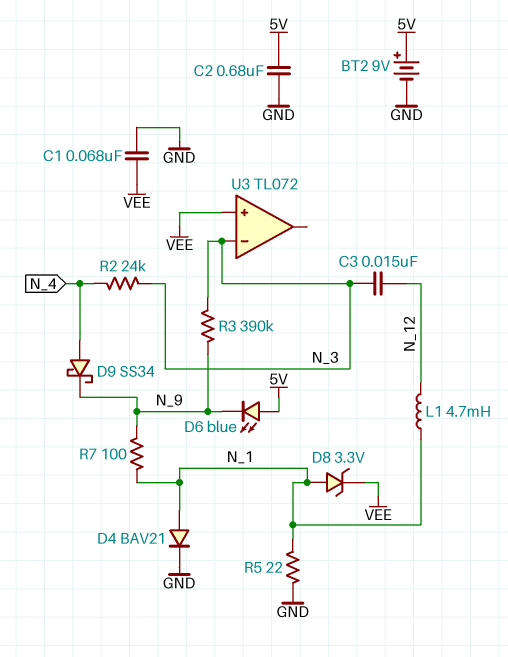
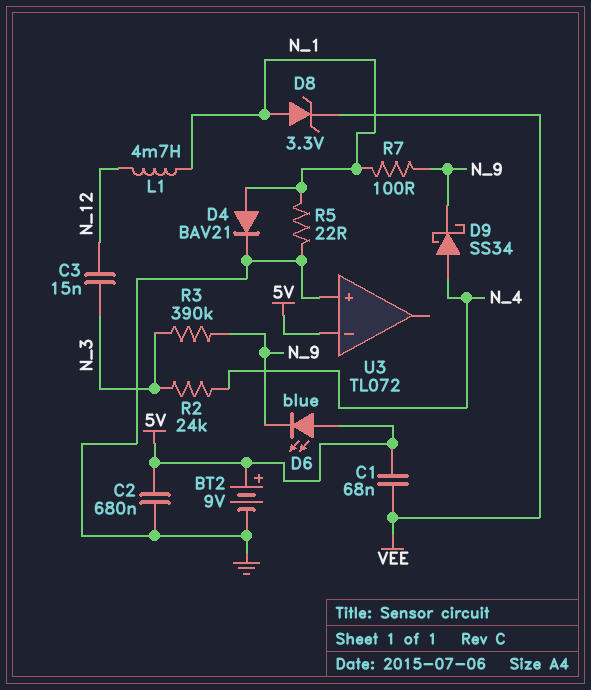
C1: 68nF (GND, VEE) -> 68nF (5V, VEE)
U3 pin in+: VEE -> GND
U3 pin in-: N_3 -> 5V

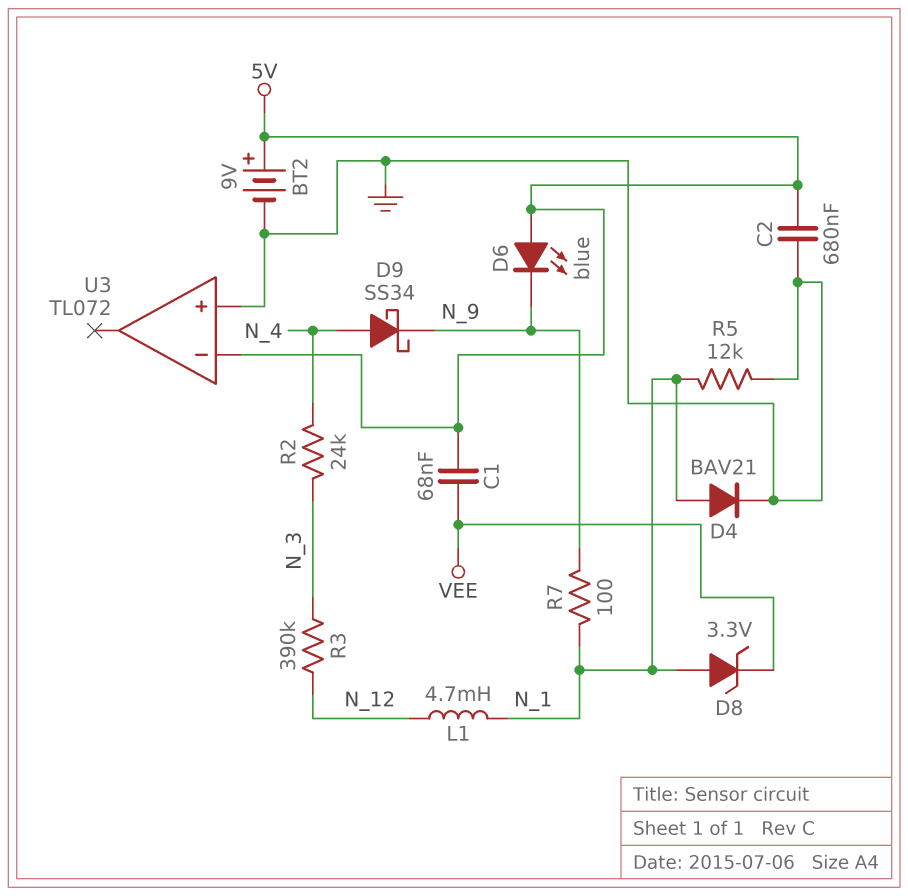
C3: 15nF (N_3, N_12) -> none
R3: 390k (N_3, N_9) -> 390k (N_3, N_12)
R5: 22 (GND, N_1) -> 12k (GND, N_1)

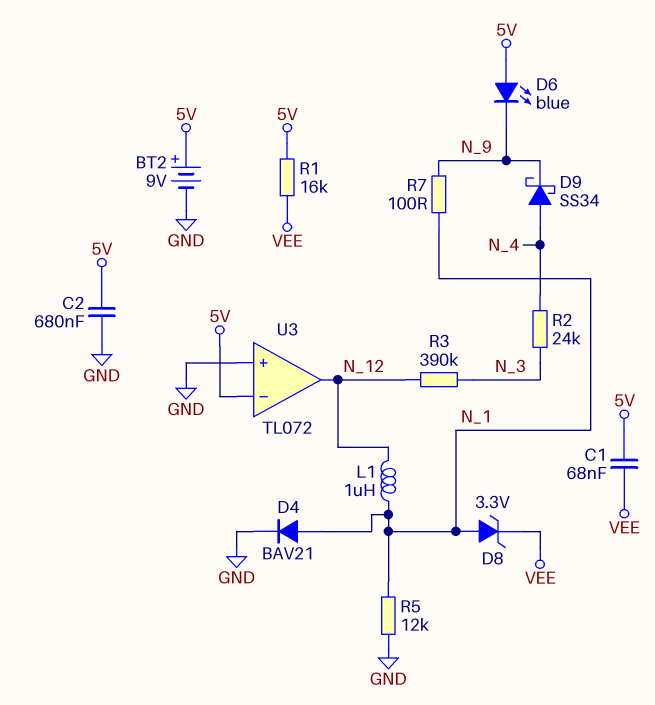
L1: 4.7mH (N_1, N_12) -> 1uH (N_1, N_12)
R1: none -> 16k (5V, VEE)
U3 pin out: none -> N_12

